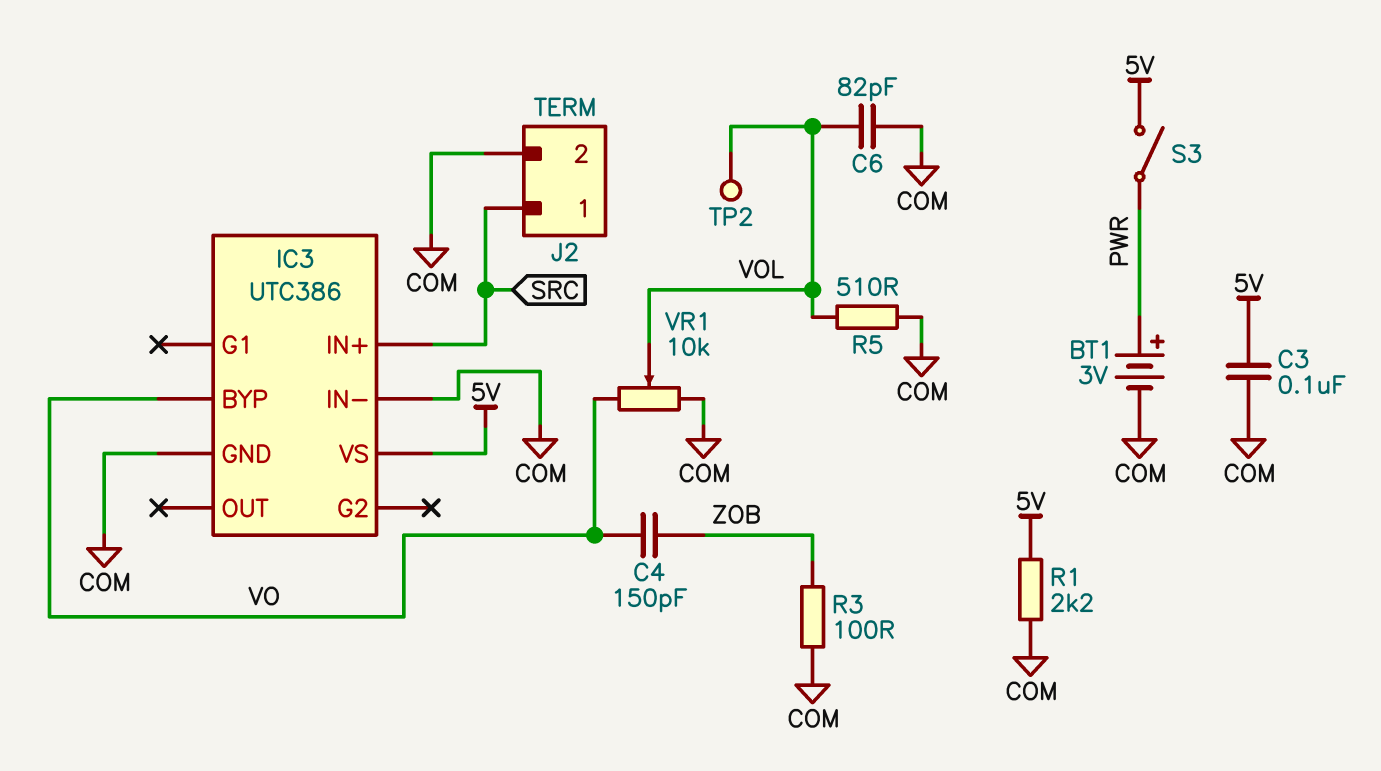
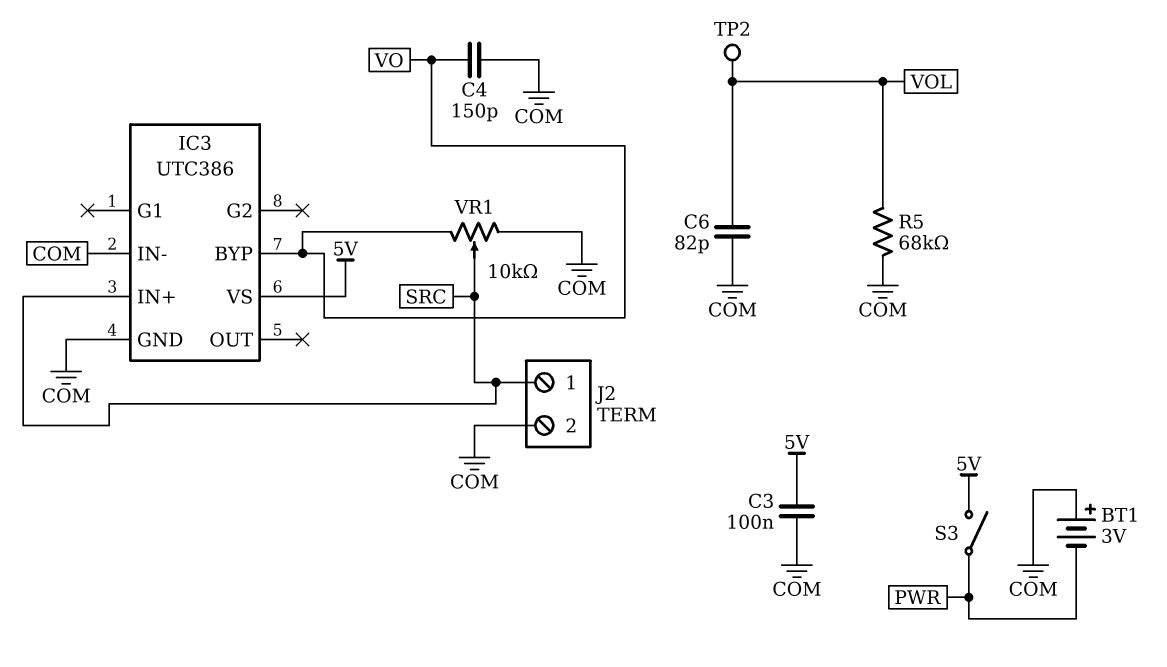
BT1: 3V (plus PWR, minus COM) -> 3V (plus COM, minus PWR)
C4: 150pF (VO, ZOB) -> 150pF (COM, VO)
R1: 2.2k (5V, COM) -> none
R3: 100 (COM, ZOB) -> none
R5: 510 (COM, VOL) -> 68k (COM, VOL)
VR1: 10k (COM, VO, wiper VOL) -> 10k (COM, VO, wiper SRC)

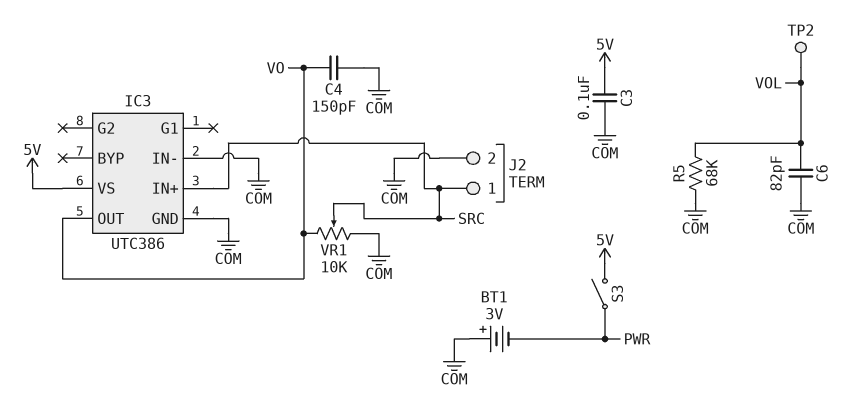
IC3 pin BYP: VO -> none
IC3 pin OUT: none -> VO

